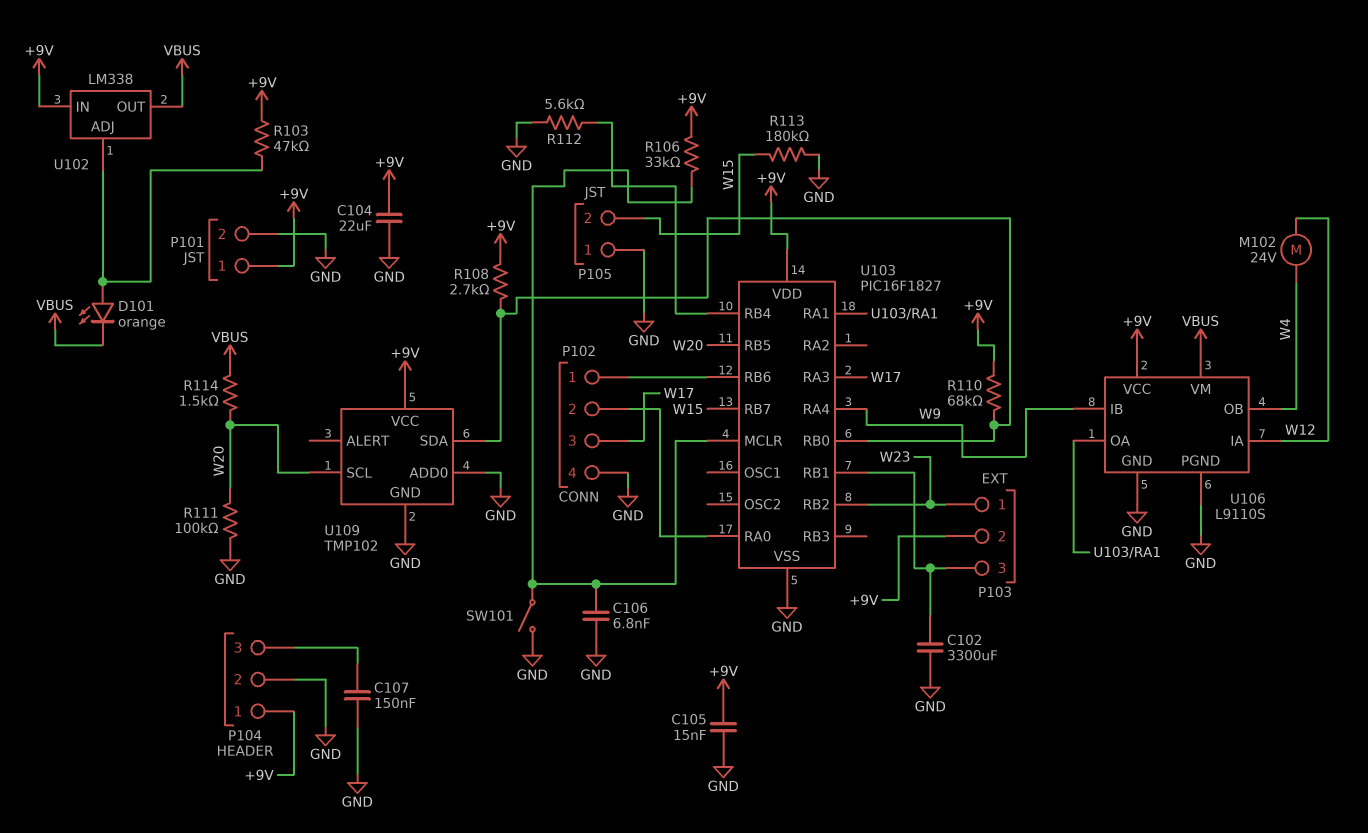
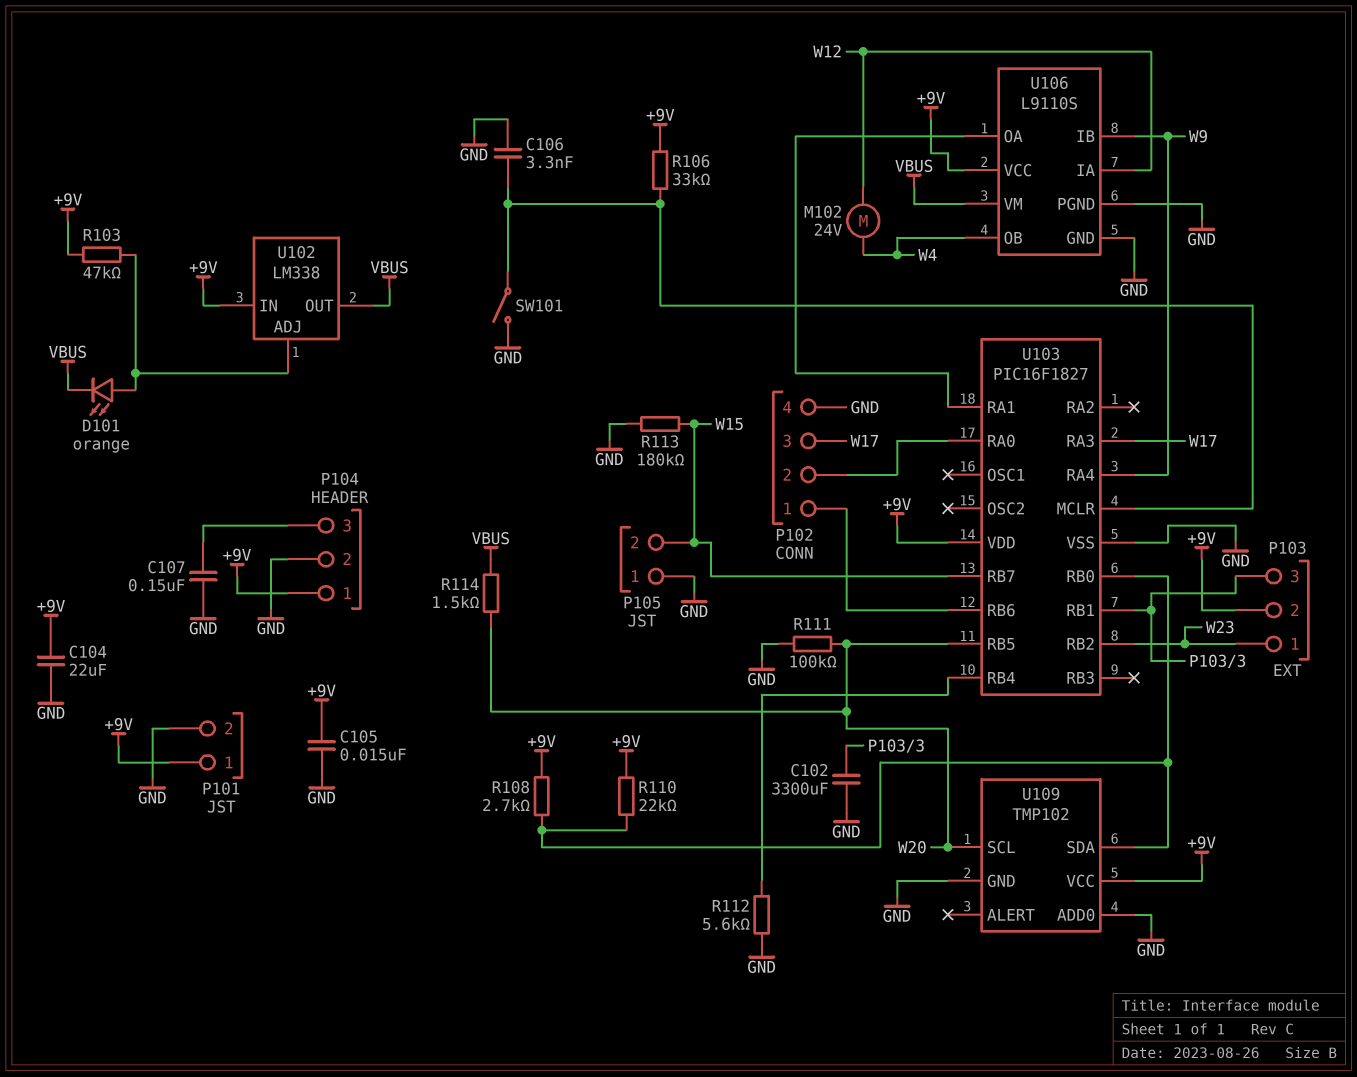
C106: 6.8nF (GND, U103/MCLR) -> 3.3nF (GND, U103/MCLR)
R110: 68k (+9V, U103/RB0) -> 22k (+9V, U103/RB0)

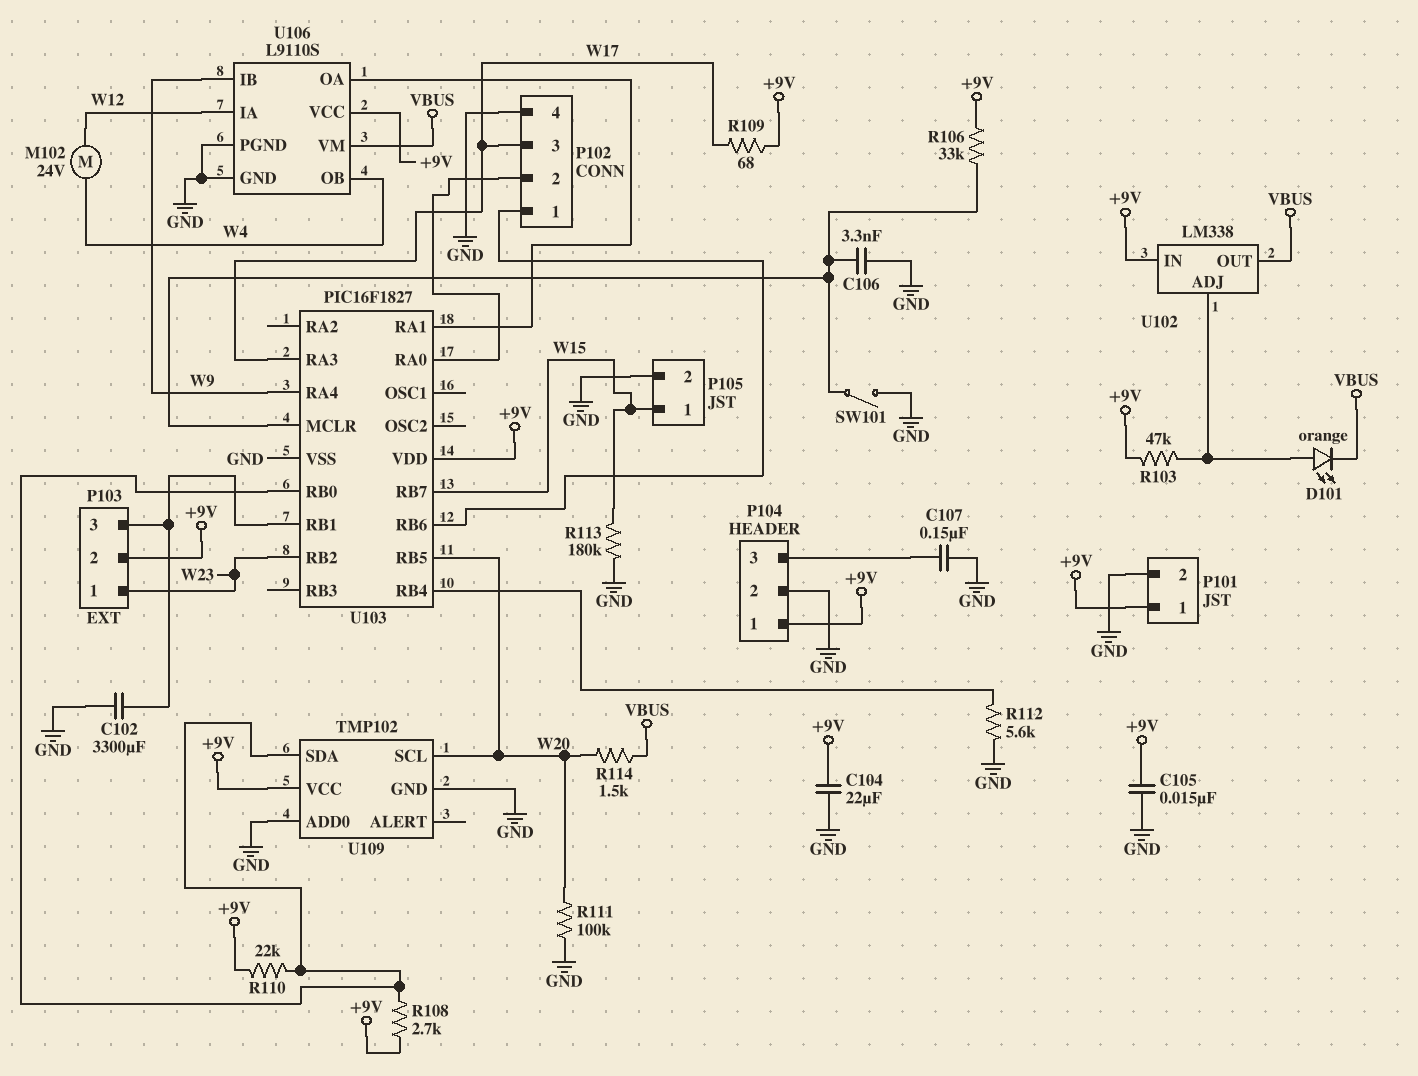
P105 pin 1: GND -> W15
P105 pin 2: W15 -> GND
R109: none -> 68 (+9V, W17)

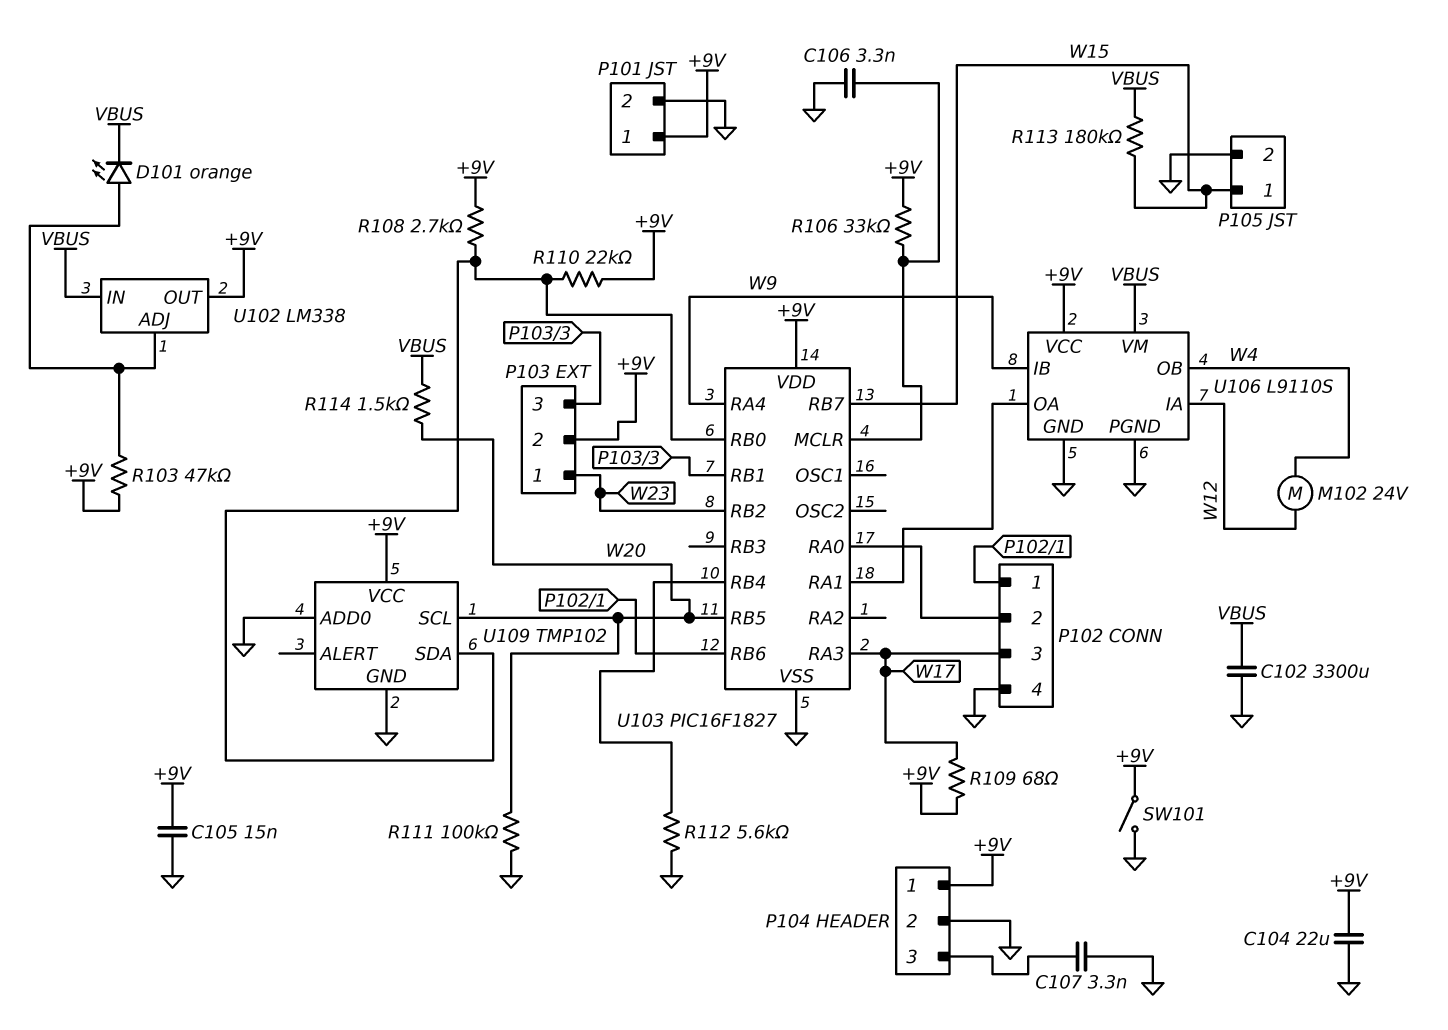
C102: 3300uF (GND, P103/3) -> 3300uF (GND, VBUS)
C107: 150nF (GND, P104/3) -> 3.3nF (GND, P104/3)
R113: 180k (GND, W15) -> 180k (VBUS, W15)
SW101: switch (GND, U103/MCLR) -> switch (+9V, GND)
U102 pin IN: +9V -> VBUS
U102 pin OUT: VBUS -> +9V

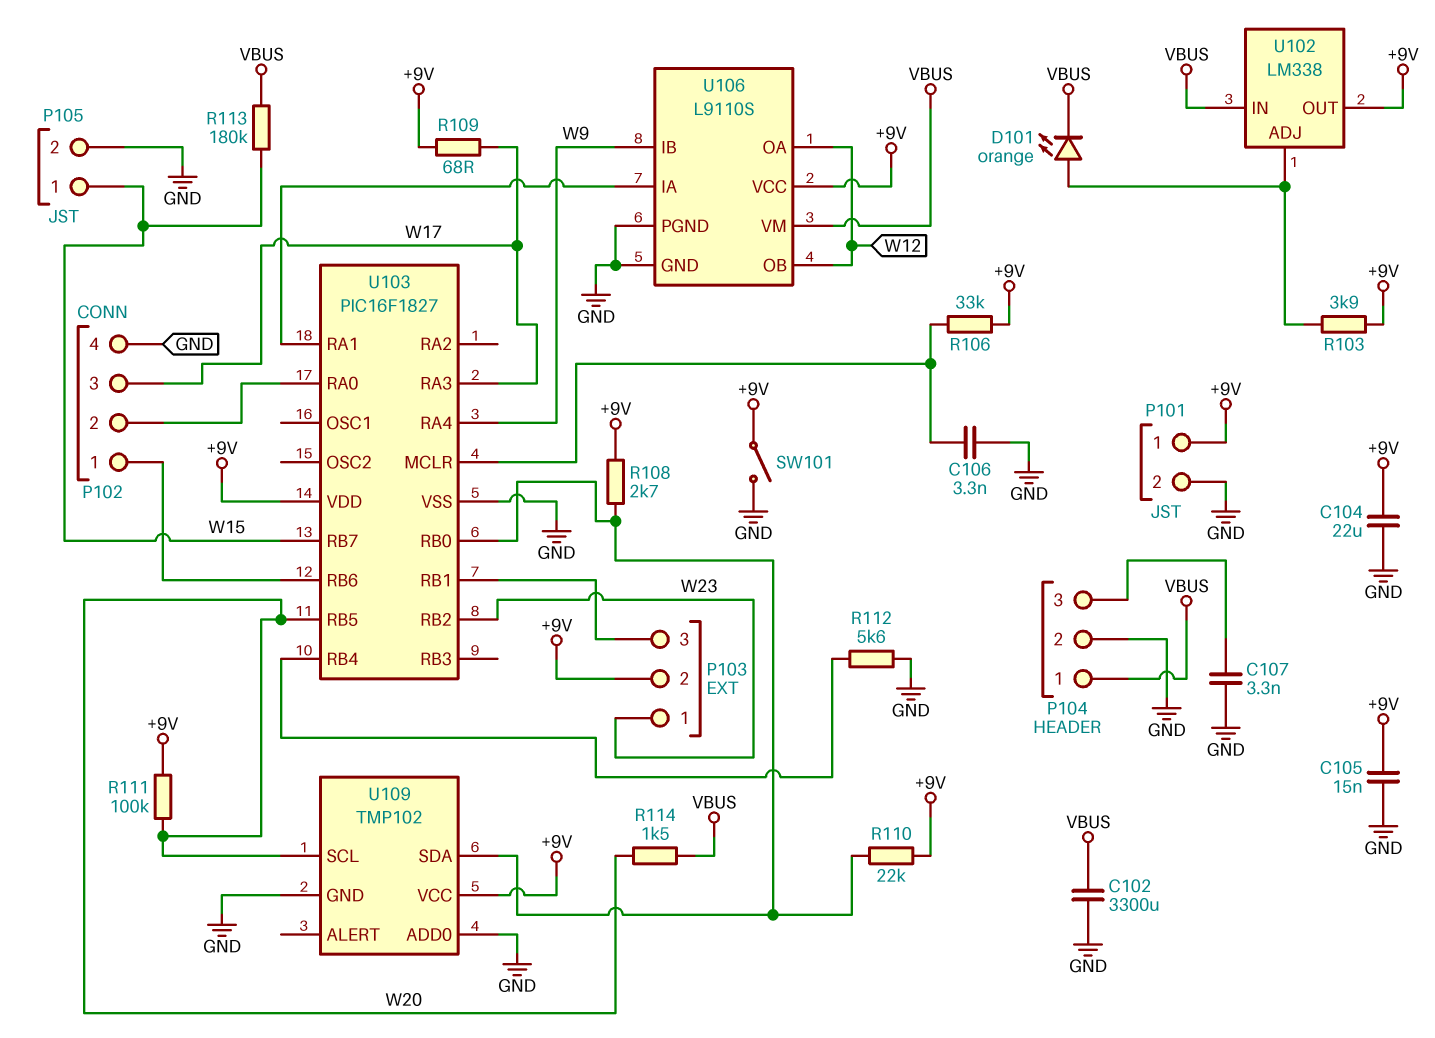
M102: motor 24V (W4, W12) -> none
P104 pin 1: +9V -> VBUS
R103: 47k (+9V, U102/ADJ) -> 3.9k (+9V, U102/ADJ)
R111: 100k (GND, W20) -> 100k (+9V, W20)
U106 pin IA: W12 -> U103/RA1
U106 pin OA: U103/RA1 -> W12
U106 pin OB: W4 -> W12

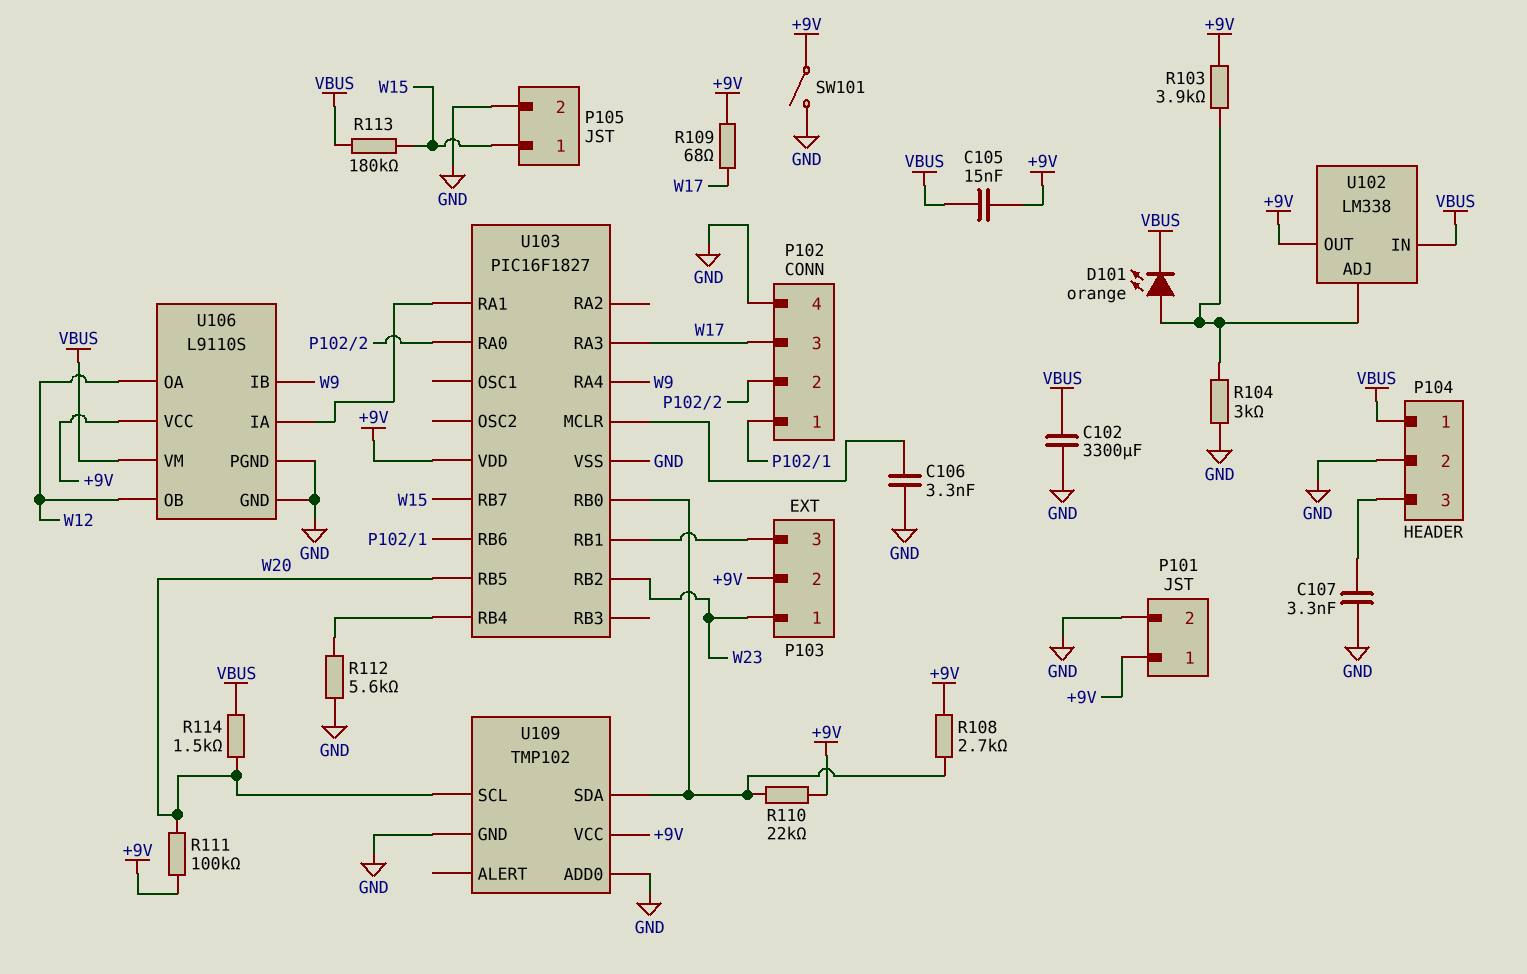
C104: 22uF (+9V, GND) -> none
C105: 15nF (+9V, GND) -> 15nF (+9V, VBUS)
R104: none -> 3k (GND, U102/ADJ)
R106: 33k (+9V, U103/MCLR) -> none

